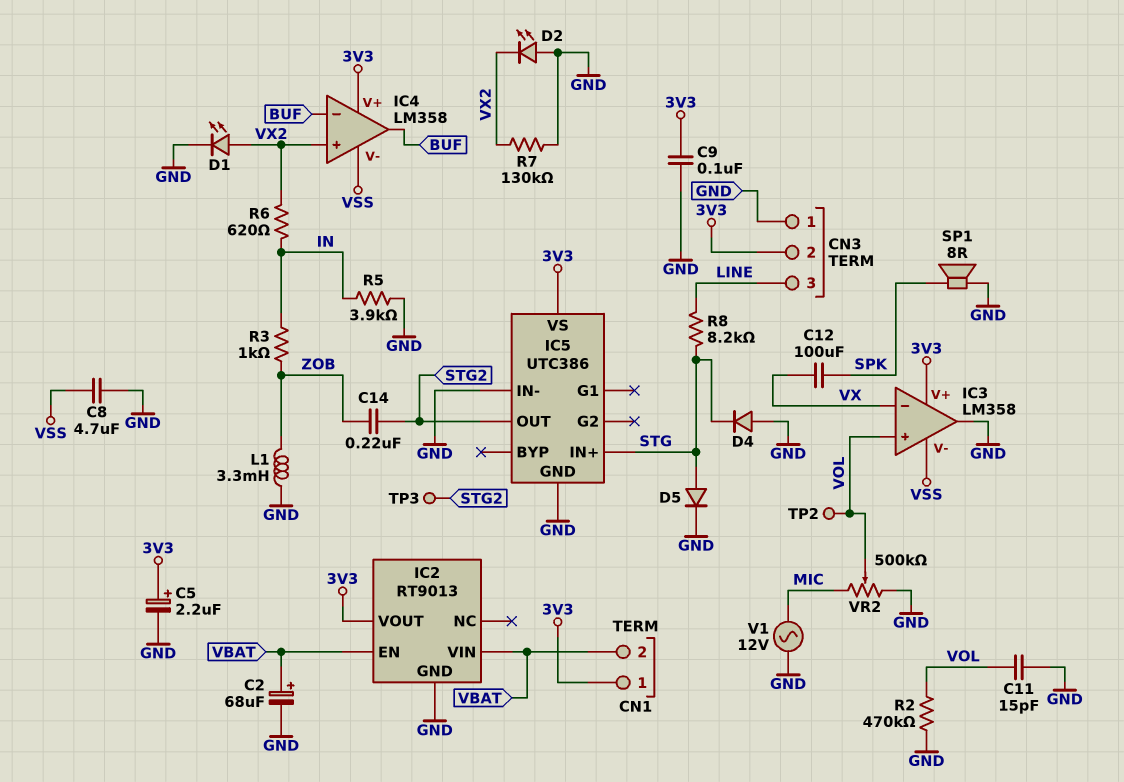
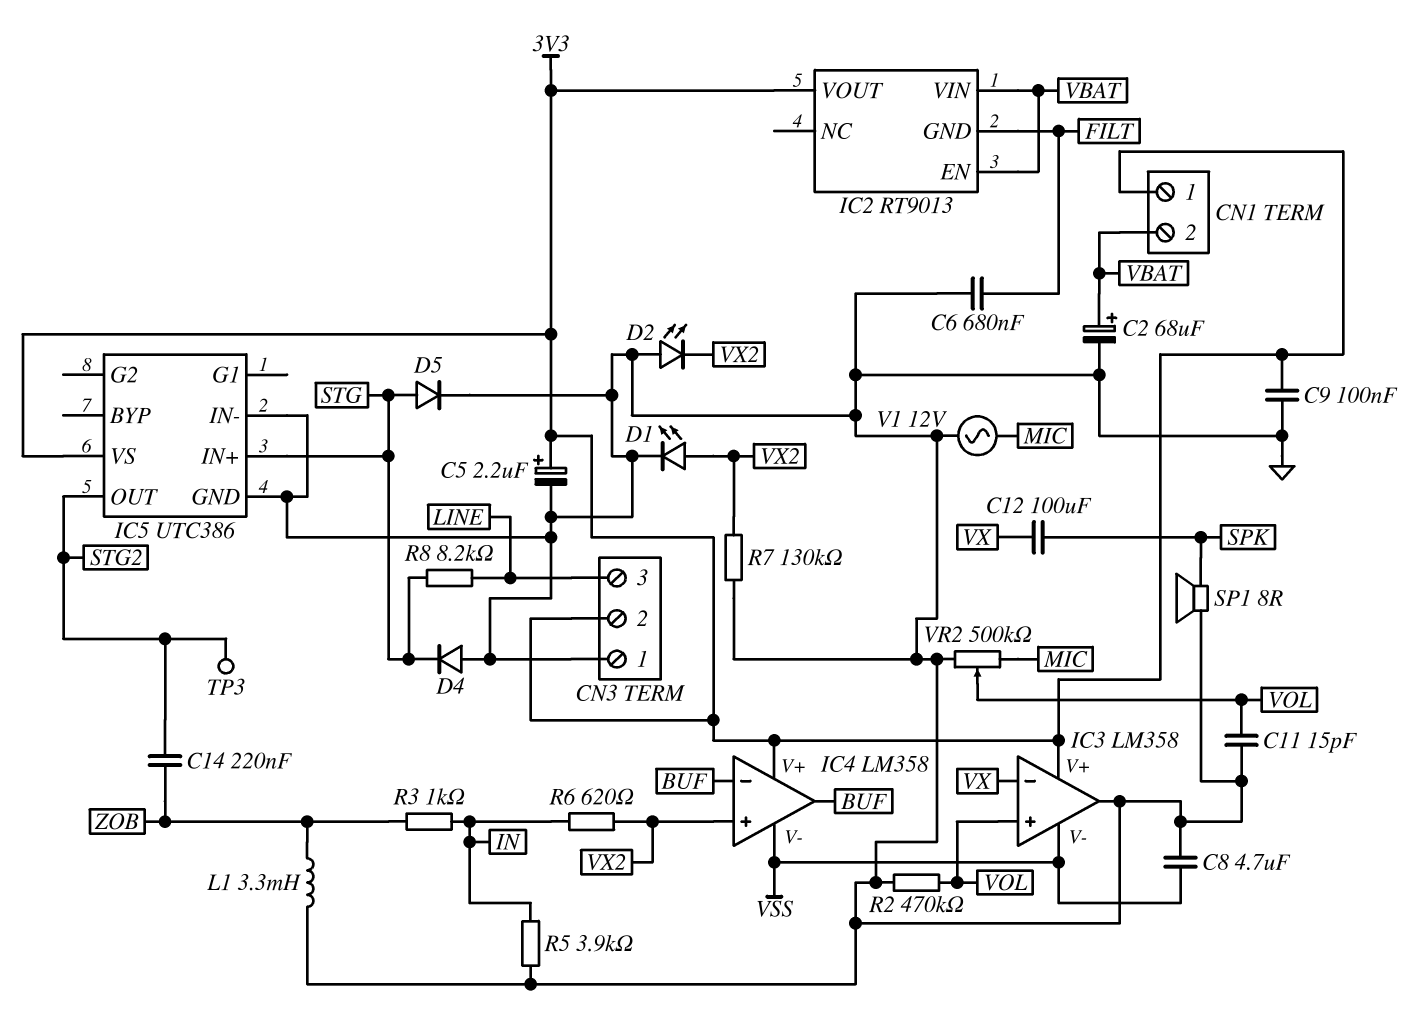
C6: none -> 680nF (FILT, GND)
IC2 pin GND: GND -> FILT
TP2: test point (VOL) -> none

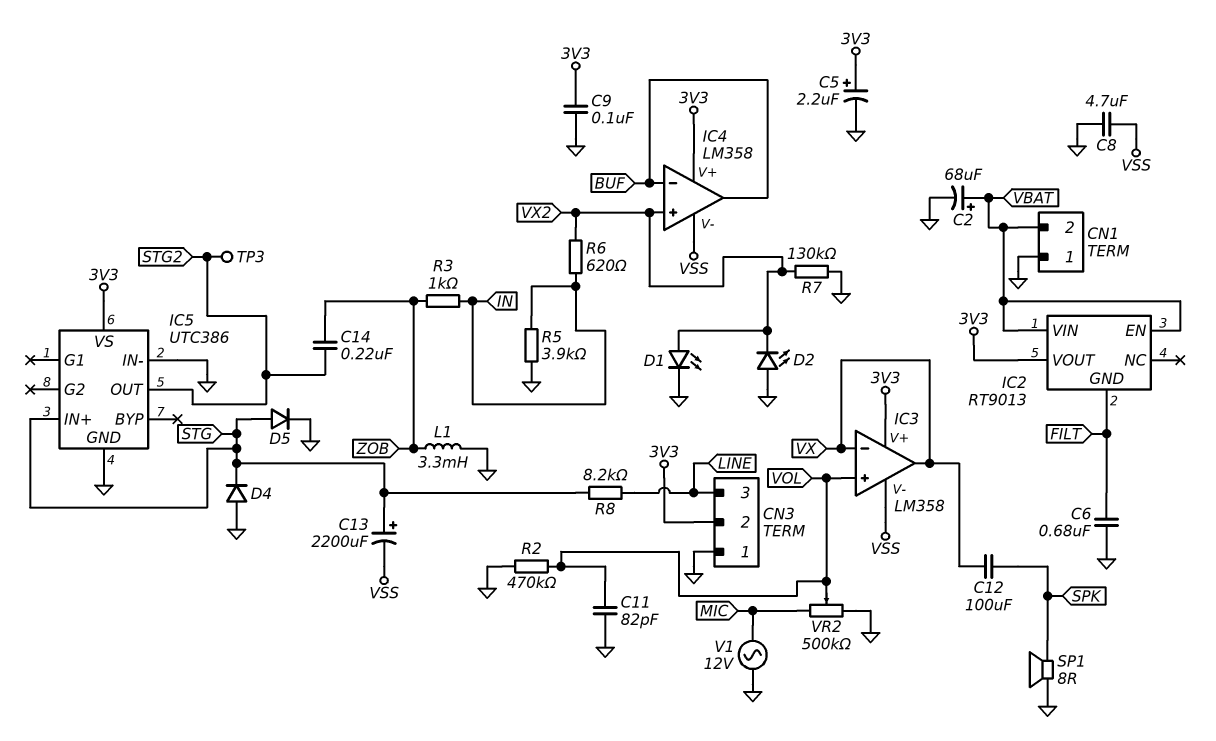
C11: 15pF (GND, VOL) -> 82pF (GND, VOL)
C13: none -> 2200uF (plus STG, minus VSS)
CN1 pin 1: 3V3 -> GND
IC3 pin out: GND -> VX

